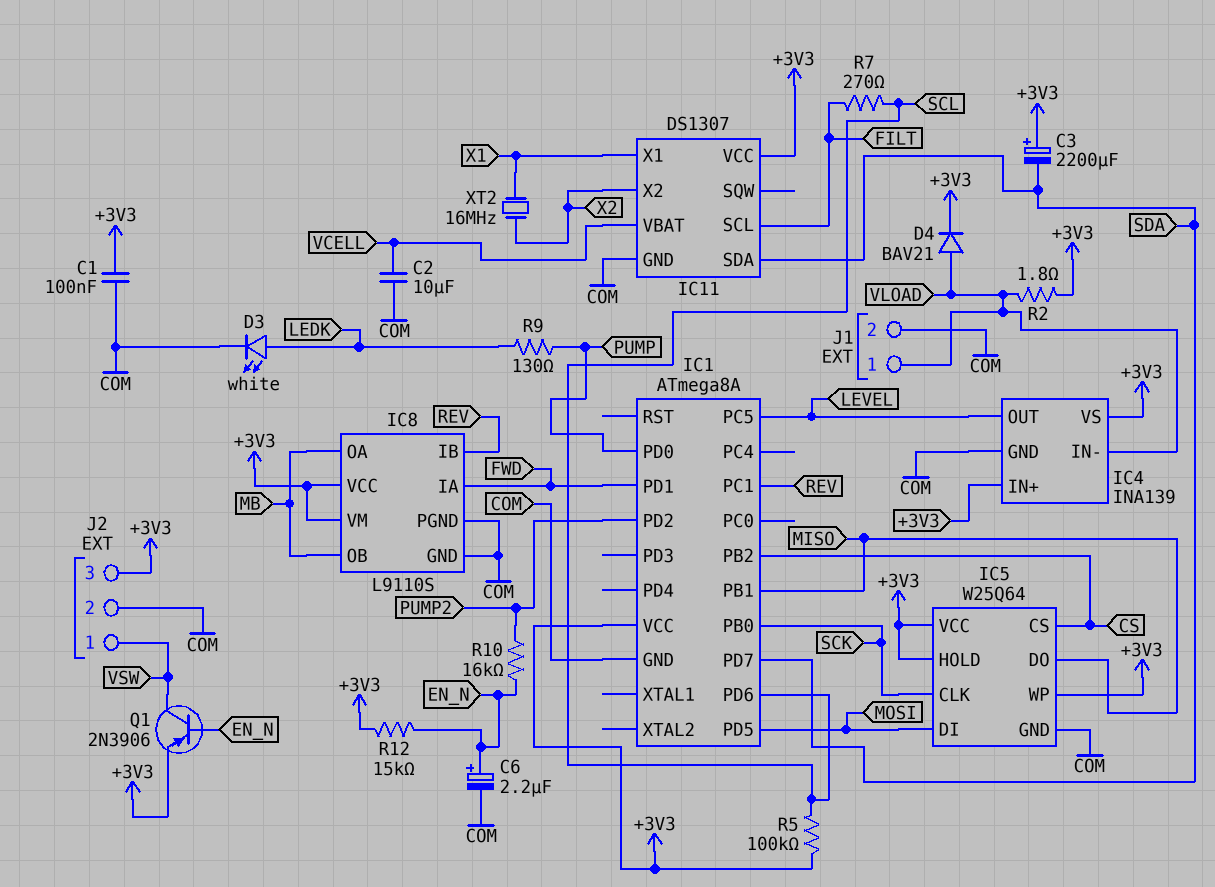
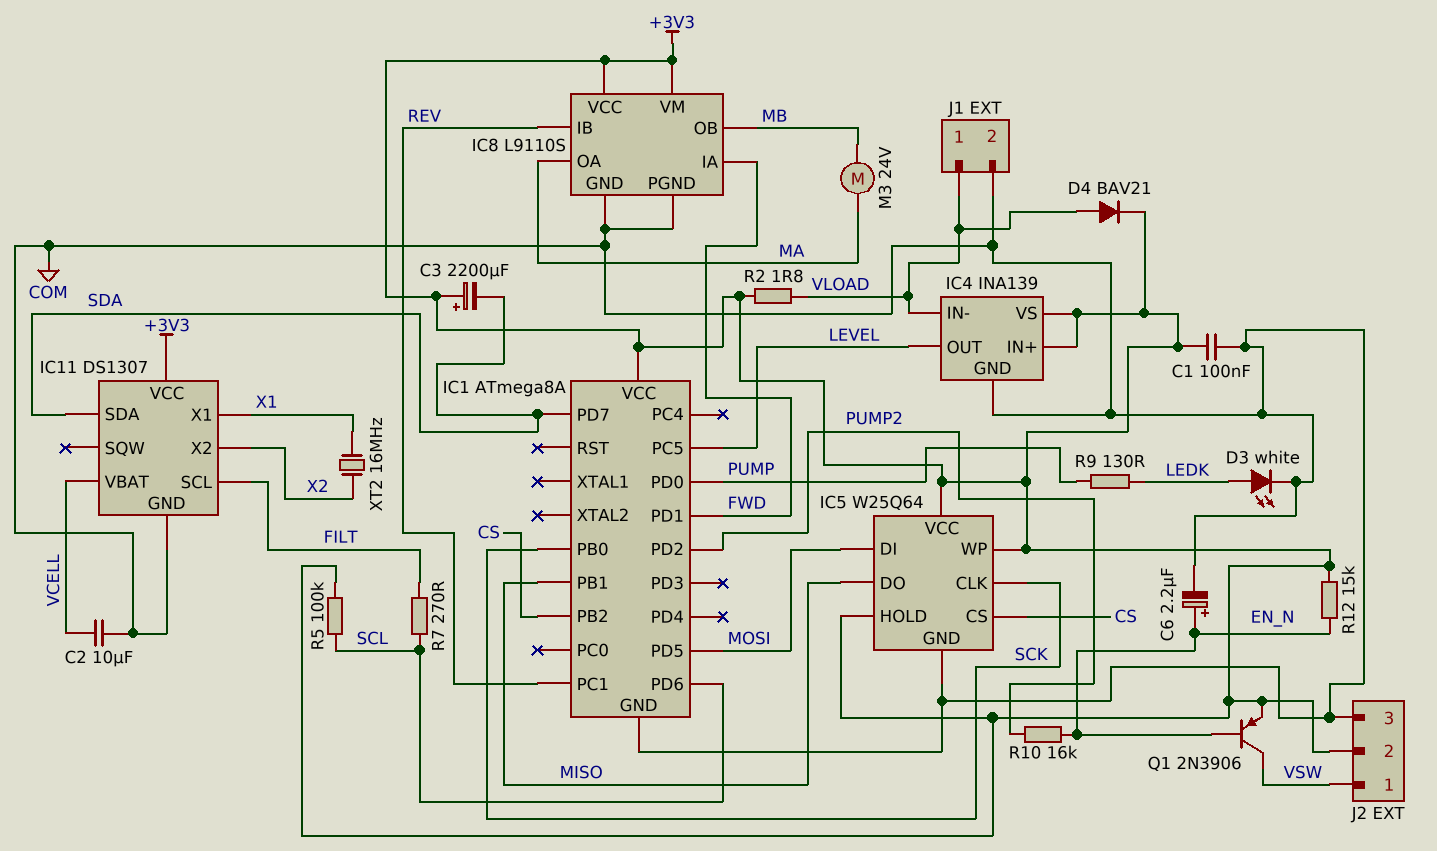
IC8 pin OA: MB -> MA
J2 pin 2: COM -> +3V3
J2 pin 3: +3V3 -> COM
M3: none -> motor 24V (MA, MB)

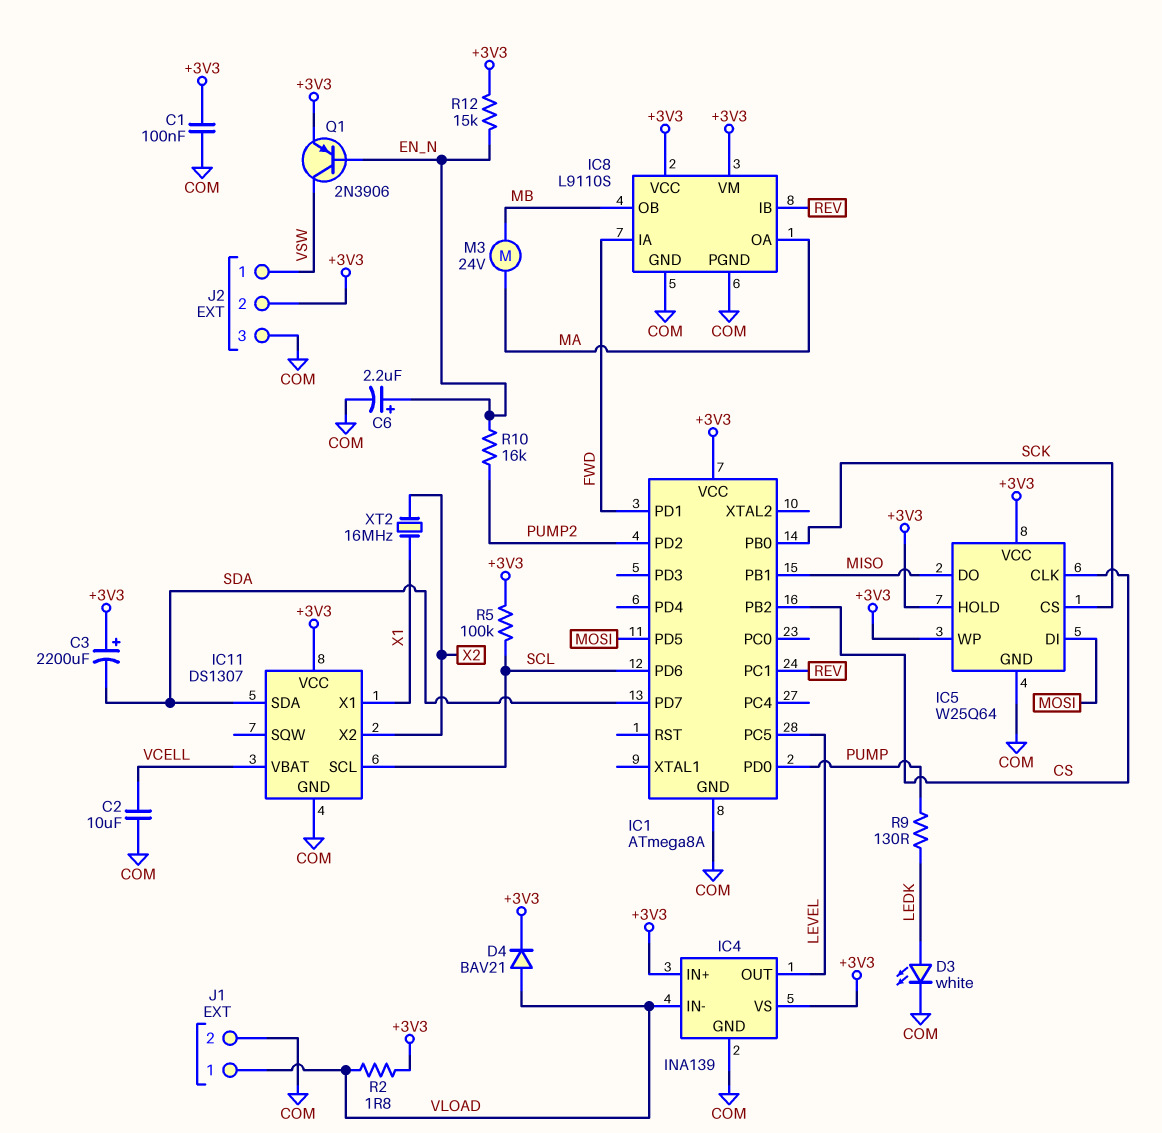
IC5 pin CLK: SCK -> CS
IC5 pin CS: CS -> SCK
IC11 pin SCL: FILT -> SCL
R7: 270 (FILT, SCL) -> none

